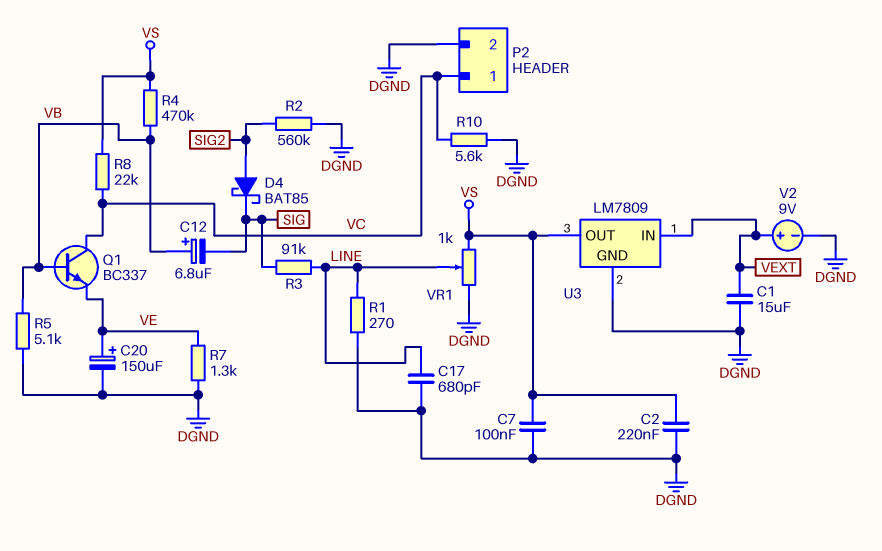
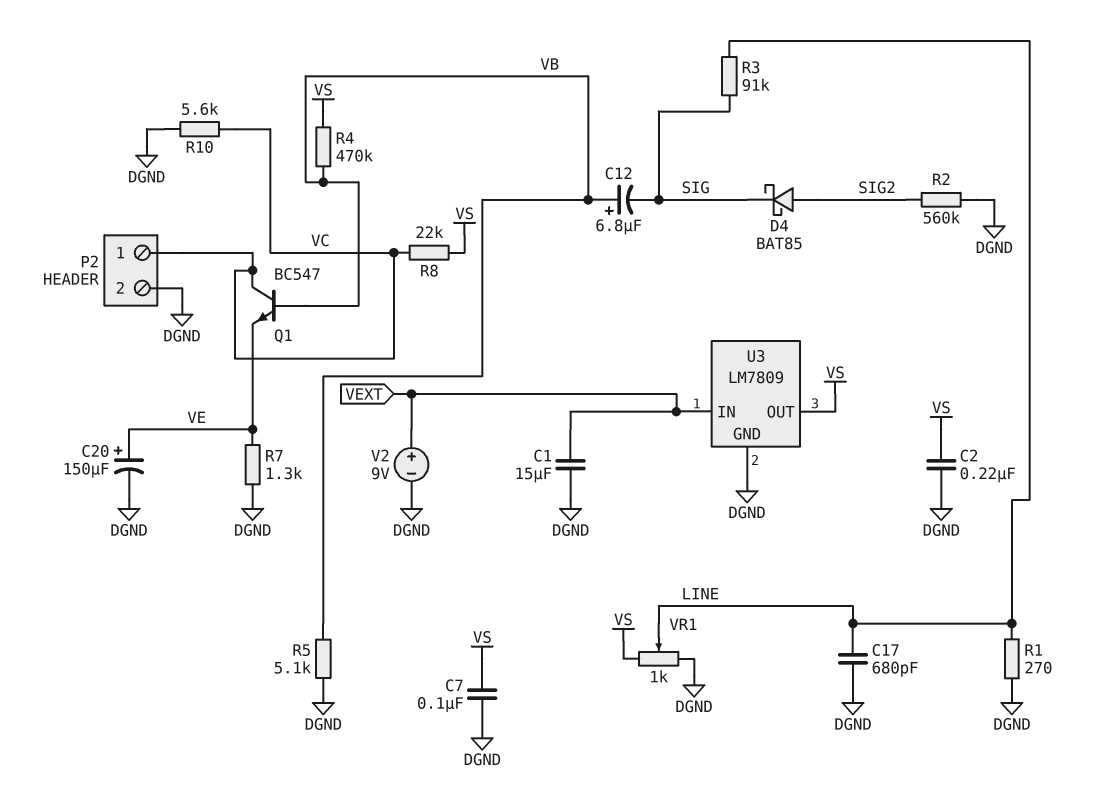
Q1: NPN BC337 (B VB, C VC, E VE) -> NPN BC547 (B VB, C VC, E VE)

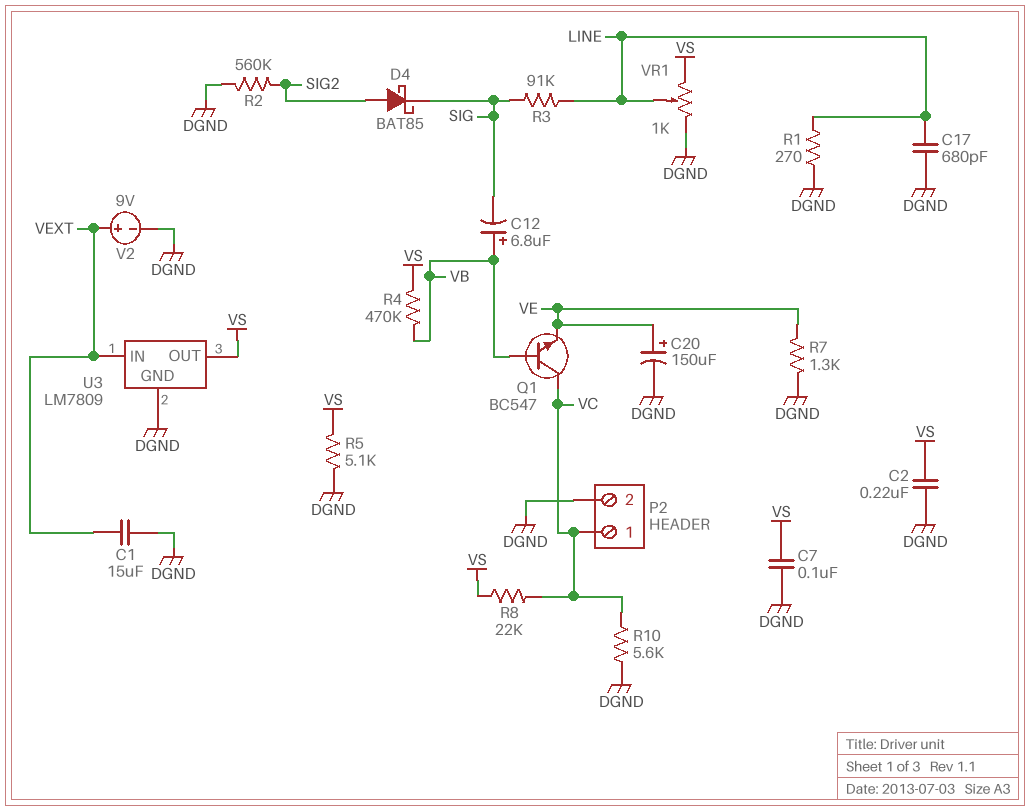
R5: 5.1k (DGND, VB) -> 5.1k (DGND, VS)

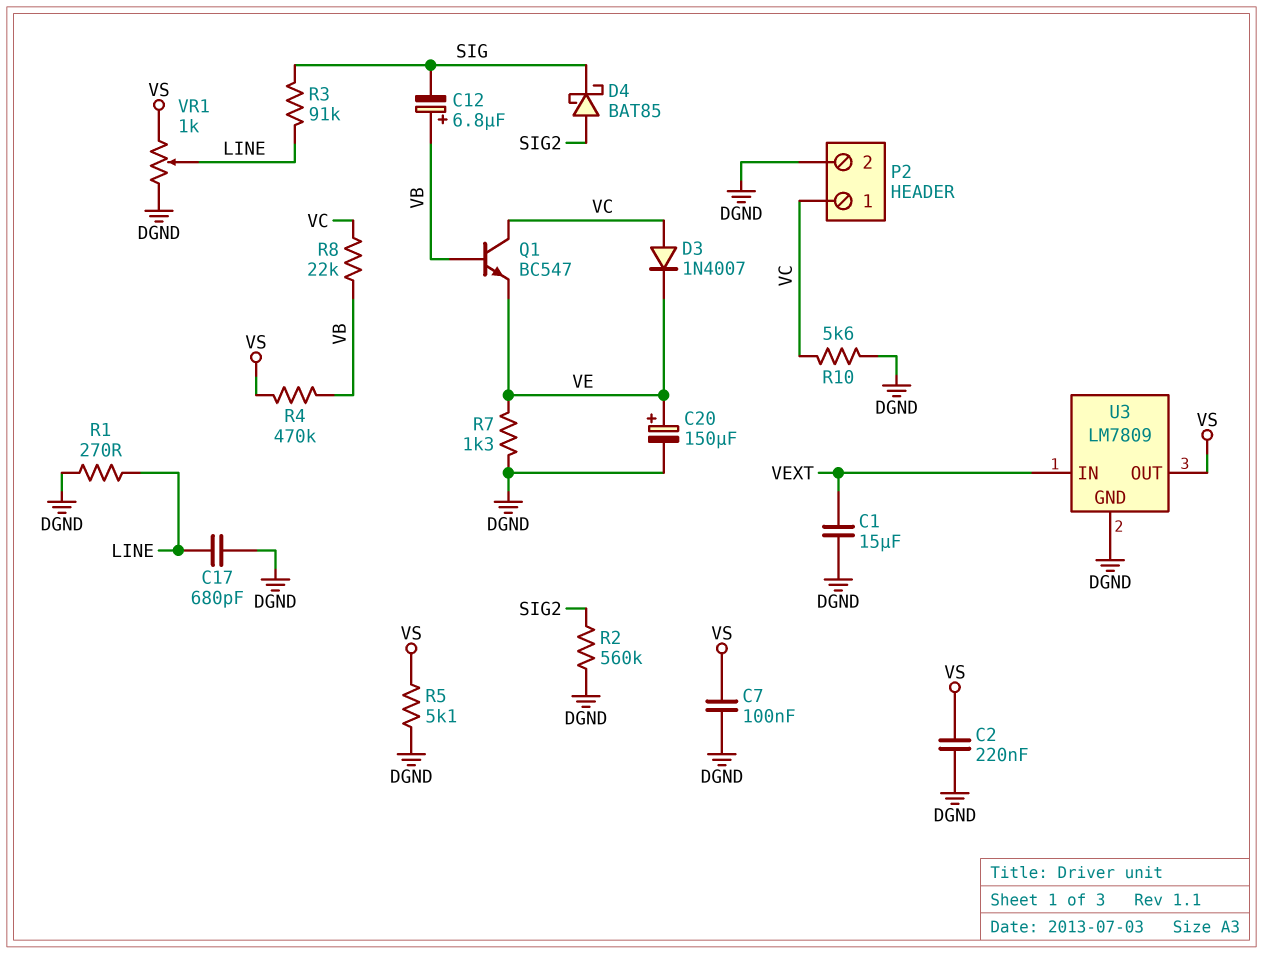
D3: none -> diode 1N4007 (A VC, K VE)
R8: 22k (VC, VS) -> 22k (VB, VC)
V2: 9V (plus VEXT, minus DGND) -> none

